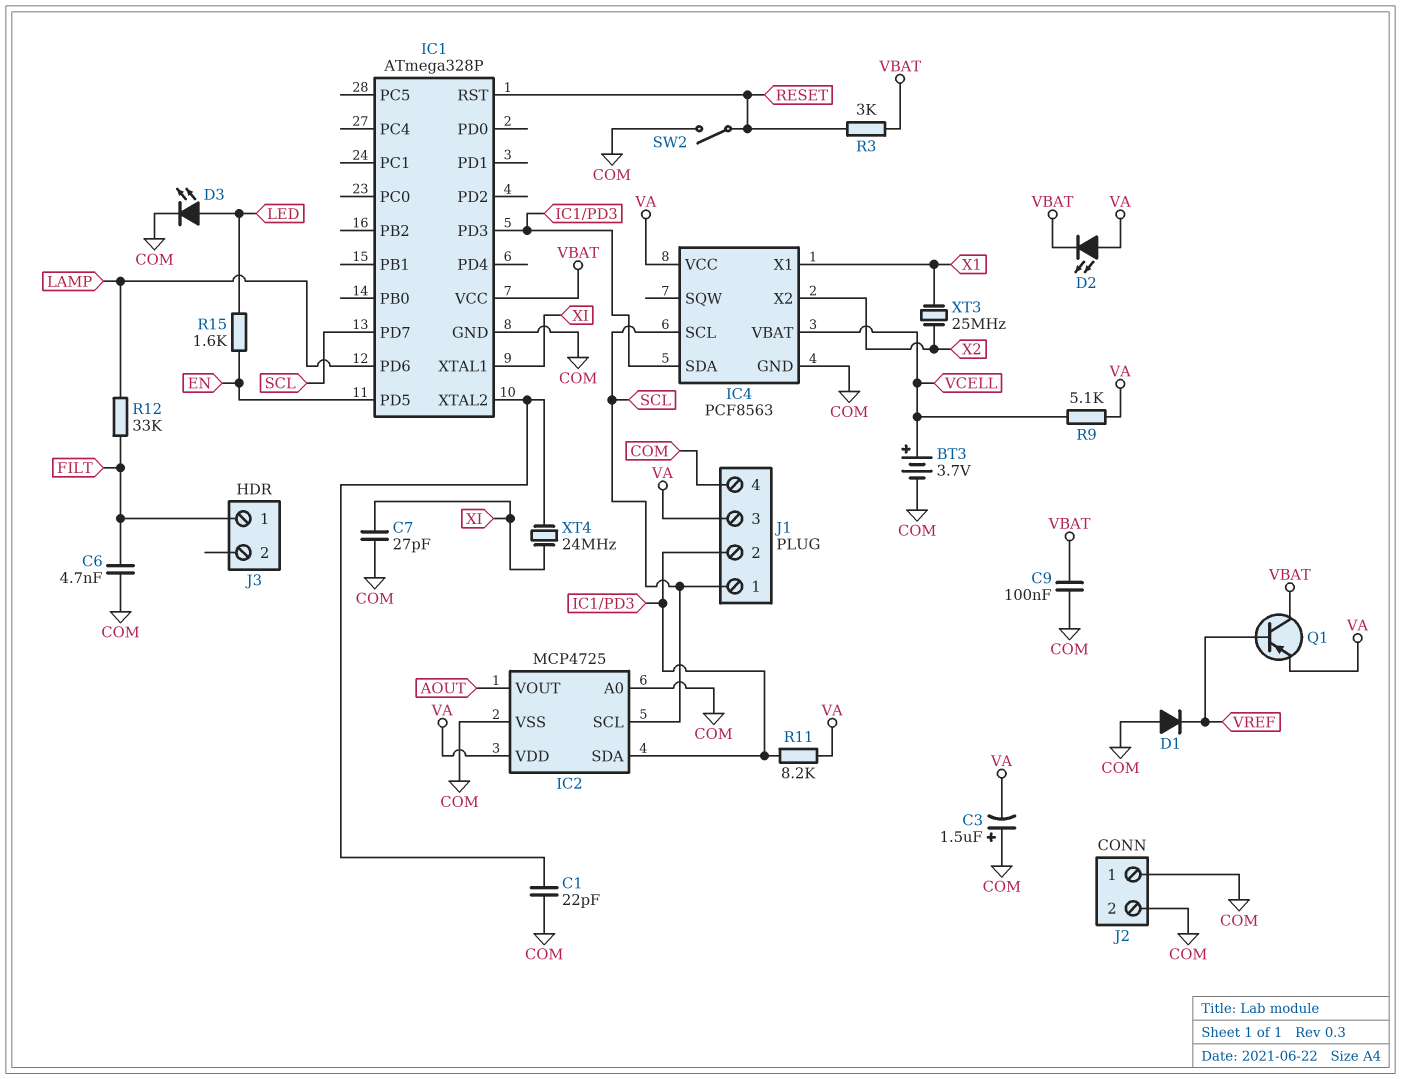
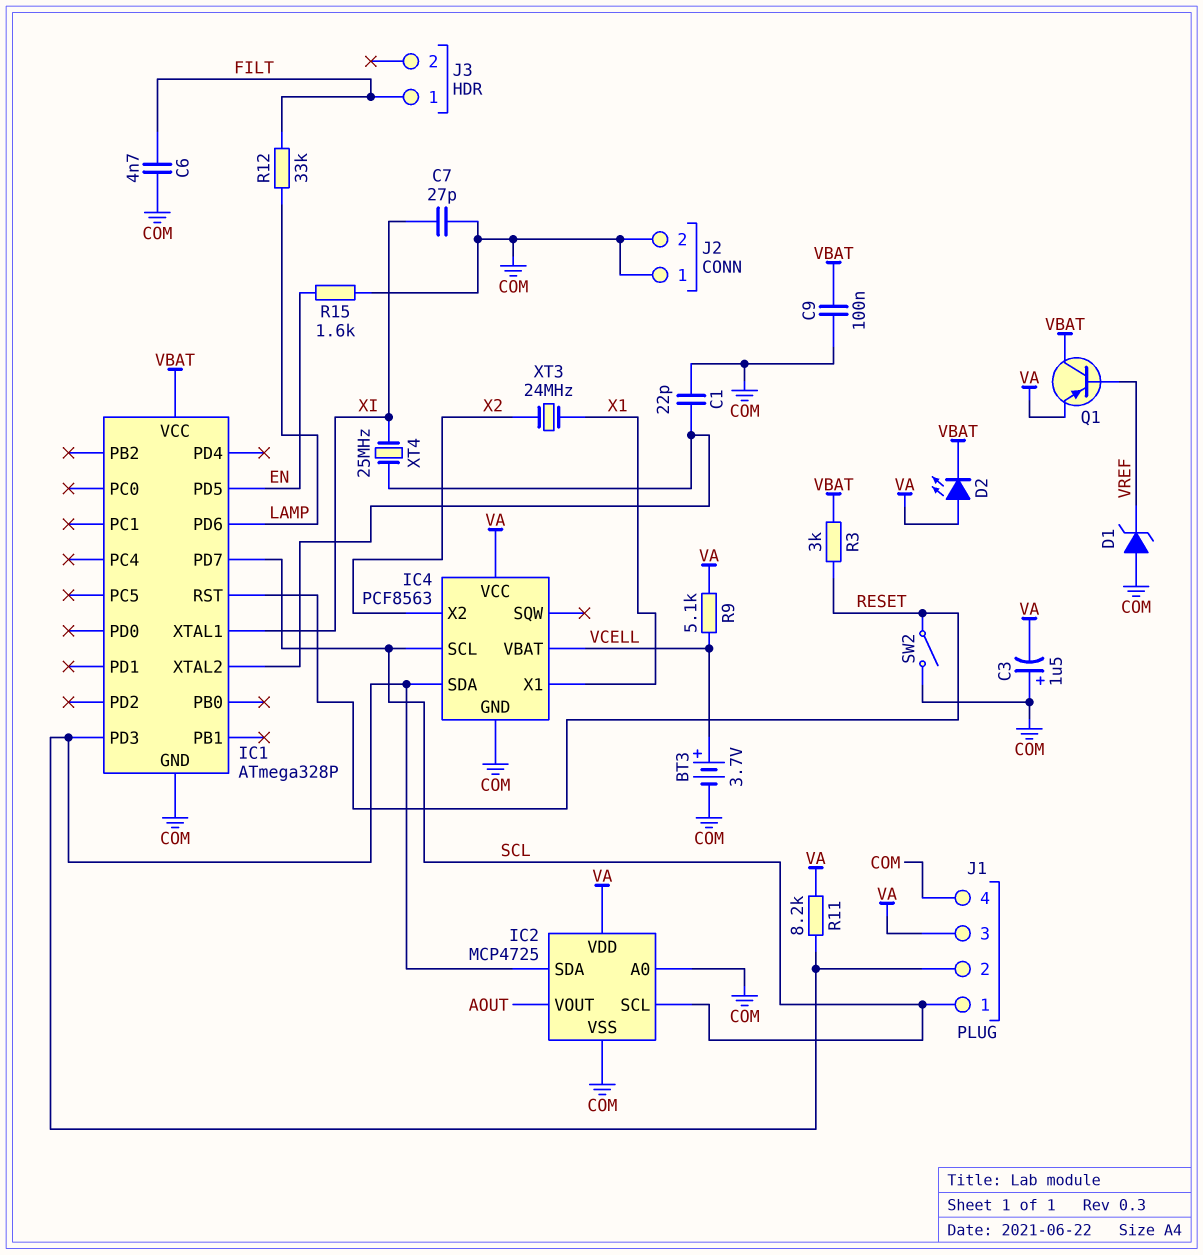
D1: diode (A COM, K VREF) -> zener (A COM, K VREF)
D3: LED (A LED, K COM) -> none
R15: 1.6k (EN, LED) -> 1.6k (COM, EN)
XT3: 25MHz (X1, X2) -> 24MHz (X1, X2)
XT4: 24MHz (IC1/XTAL2, XI) -> 25MHz (IC1/XTAL2, XI)

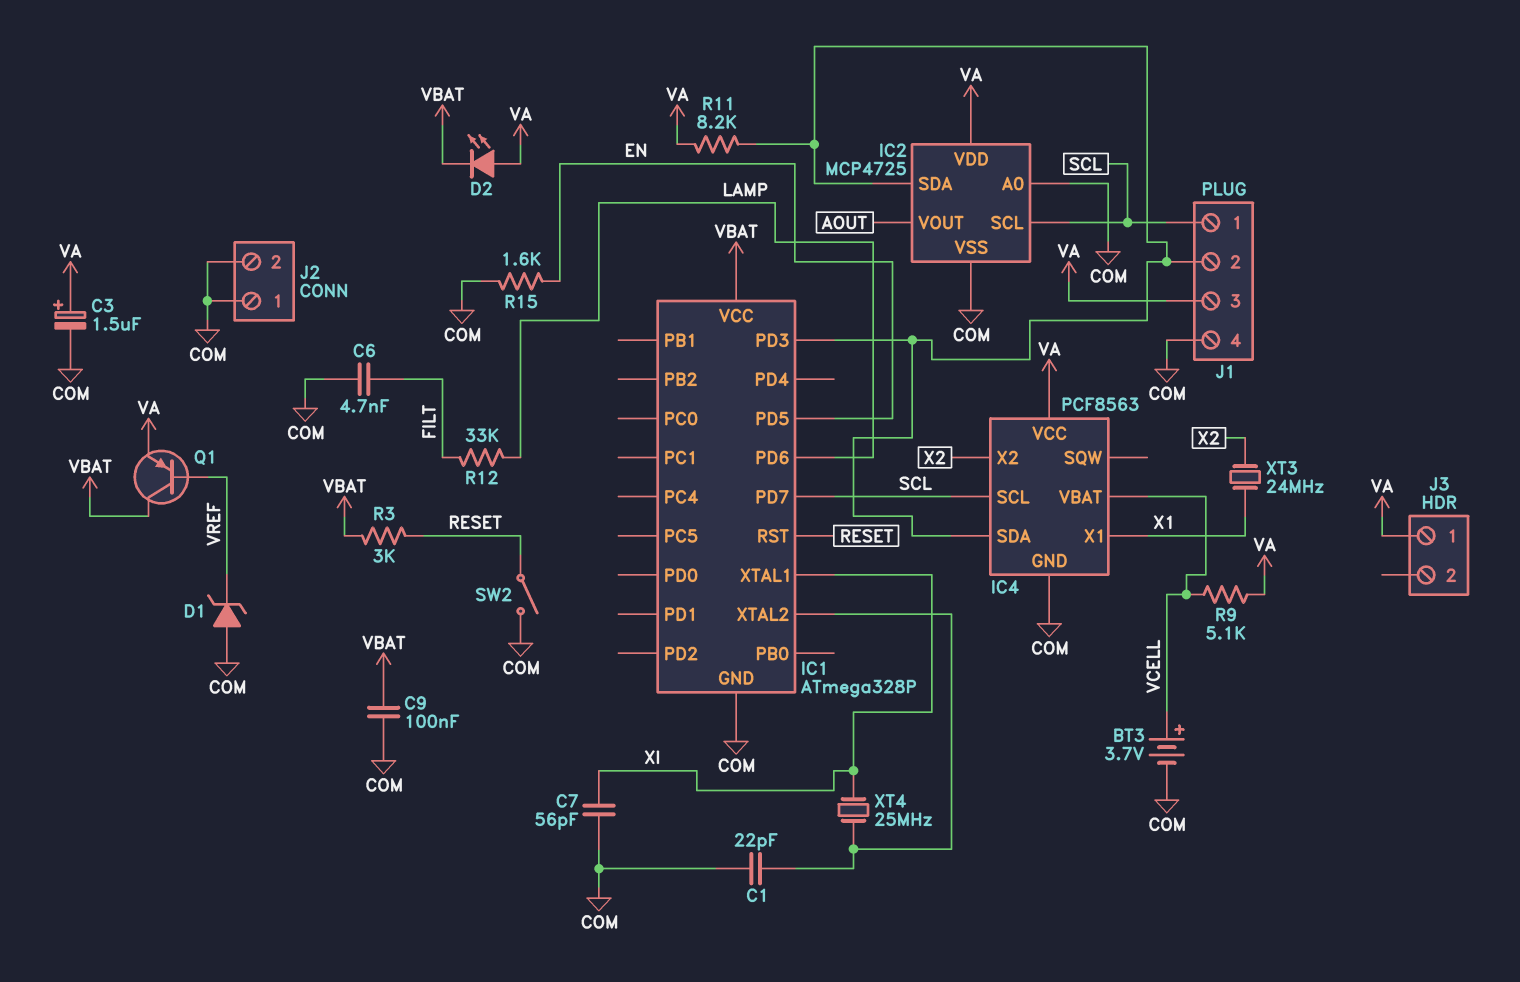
C3: 1.5uF (plus COM, minus VA) -> 1.5uF (plus VA, minus COM)
C7: 27pF (COM, XI) -> 56pF (COM, XI)
J3 pin 1: FILT -> VA

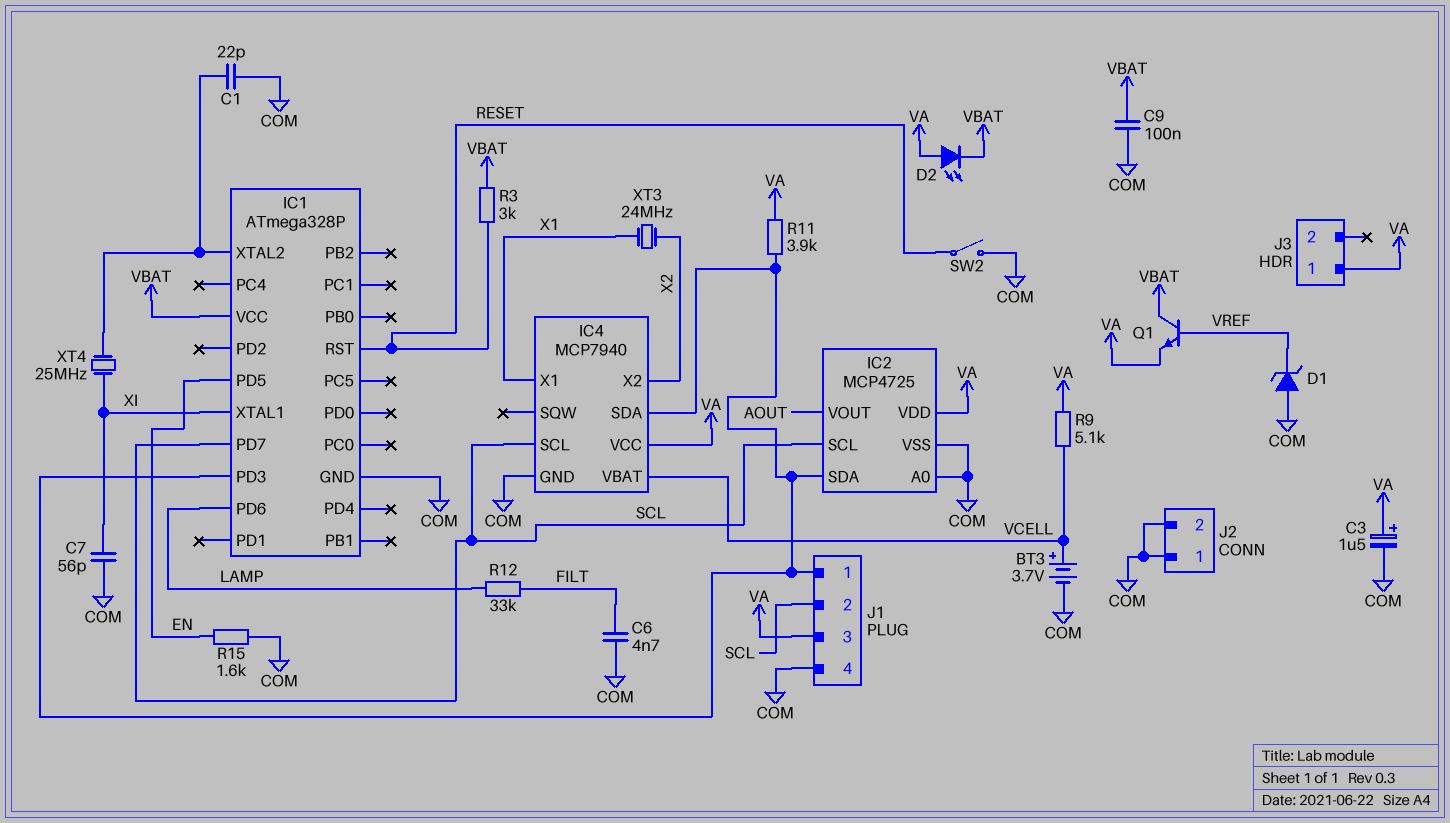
IC4: PCF8563 -> MCP7940
J1 pin 1: SCL -> IC1/PD3
J1 pin 2: IC1/PD3 -> SCL
Q1: PNP (B VREF, C VBAT, E VA) -> NPN (B VREF, C VBAT, E VA)
R11: 8.2k (IC1/PD3, VA) -> 3.9k (IC1/PD3, VA)

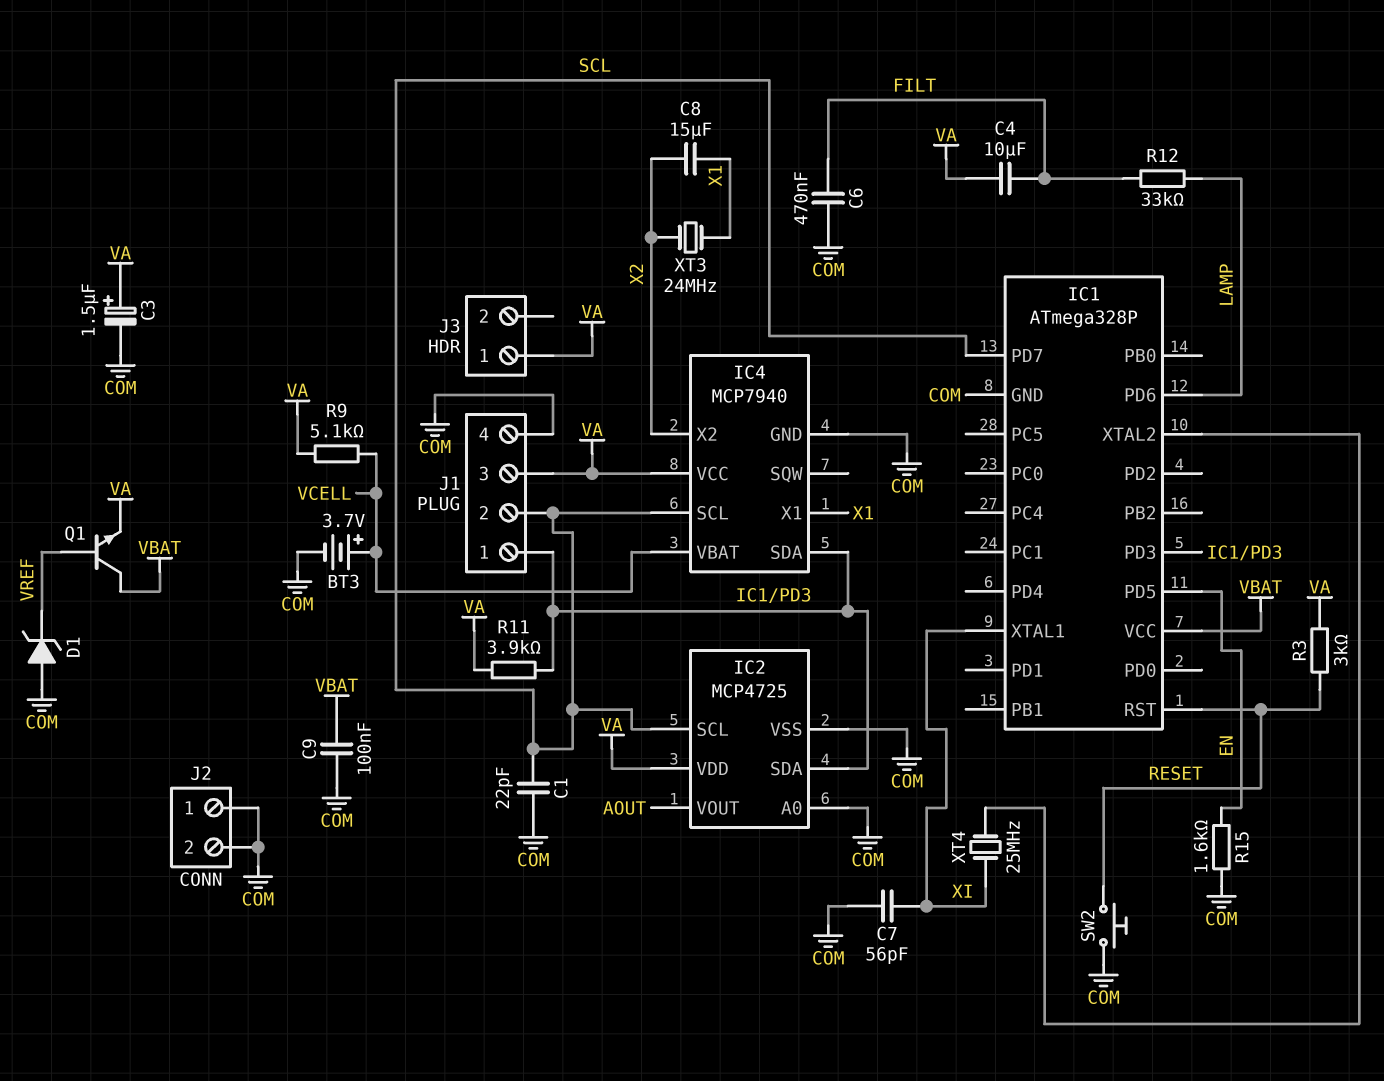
C1: 22pF (COM, IC1/XTAL2) -> 22pF (COM, SCL)
C4: none -> 10uF (FILT, VA)
C6: 4.7nF (COM, FILT) -> 470nF (COM, FILT)
C8: none -> 15uF (X1, X2)
D2: LED (A VA, K VBAT) -> none
R3: 3k (RESET, VBAT) -> 3k (RESET, VA)
SW2: switch (COM, RESET) -> button (COM, RESET)

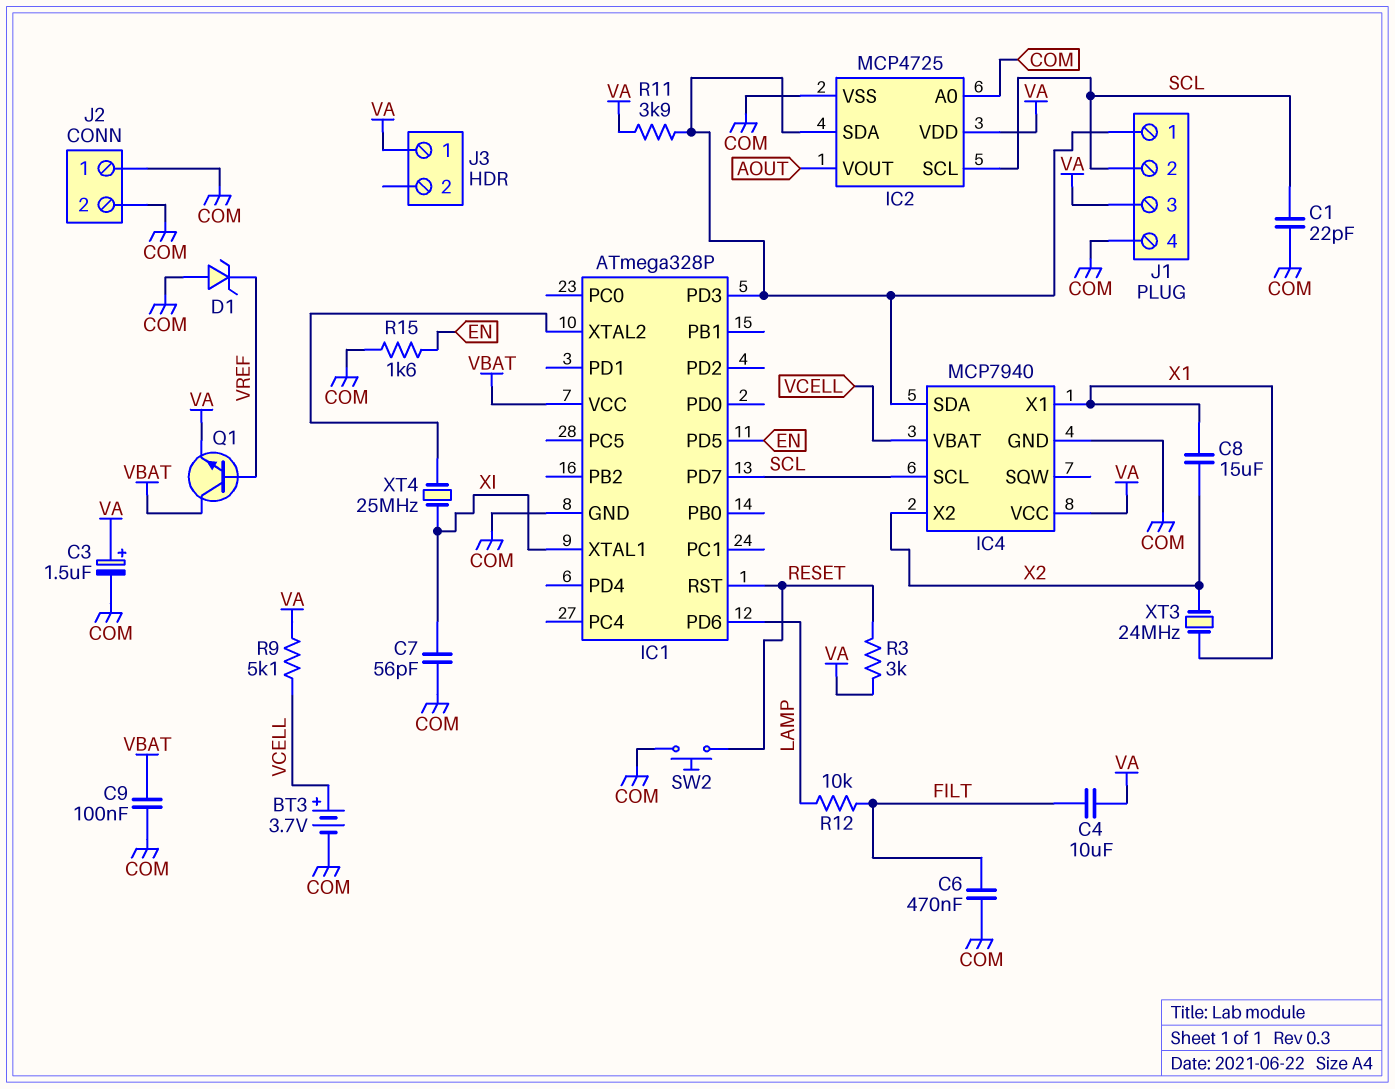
R12: 33k (FILT, LAMP) -> 10k (FILT, LAMP)

